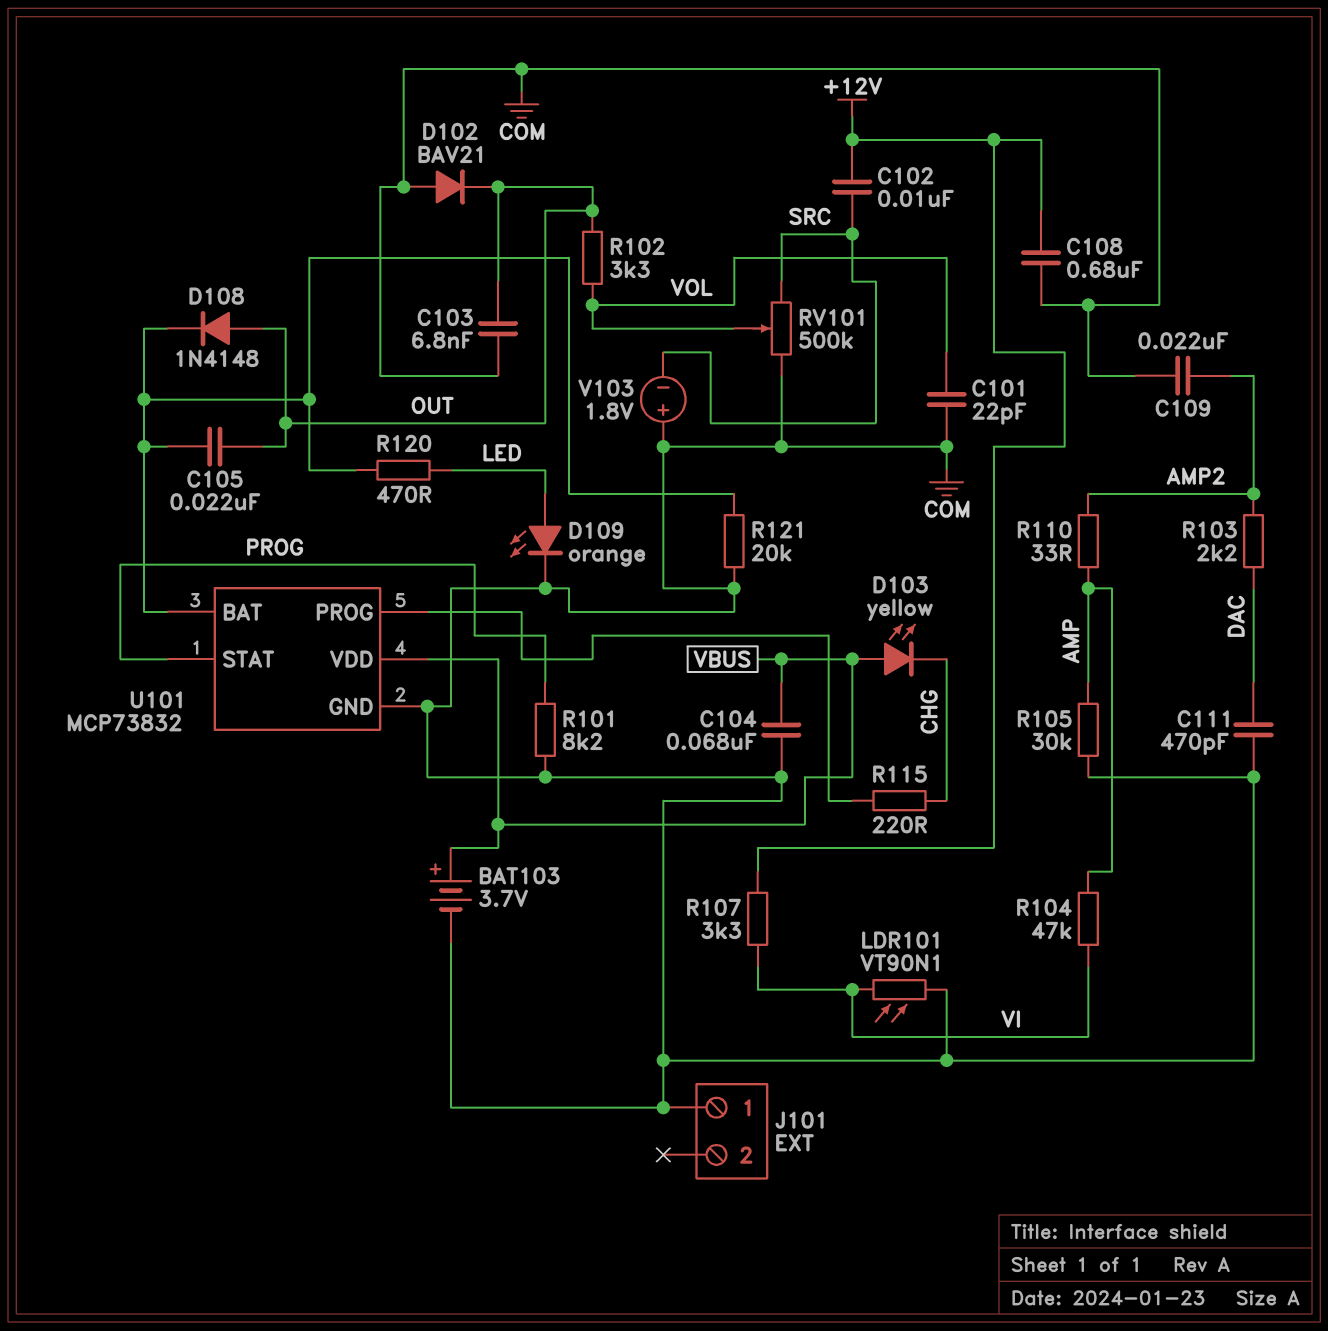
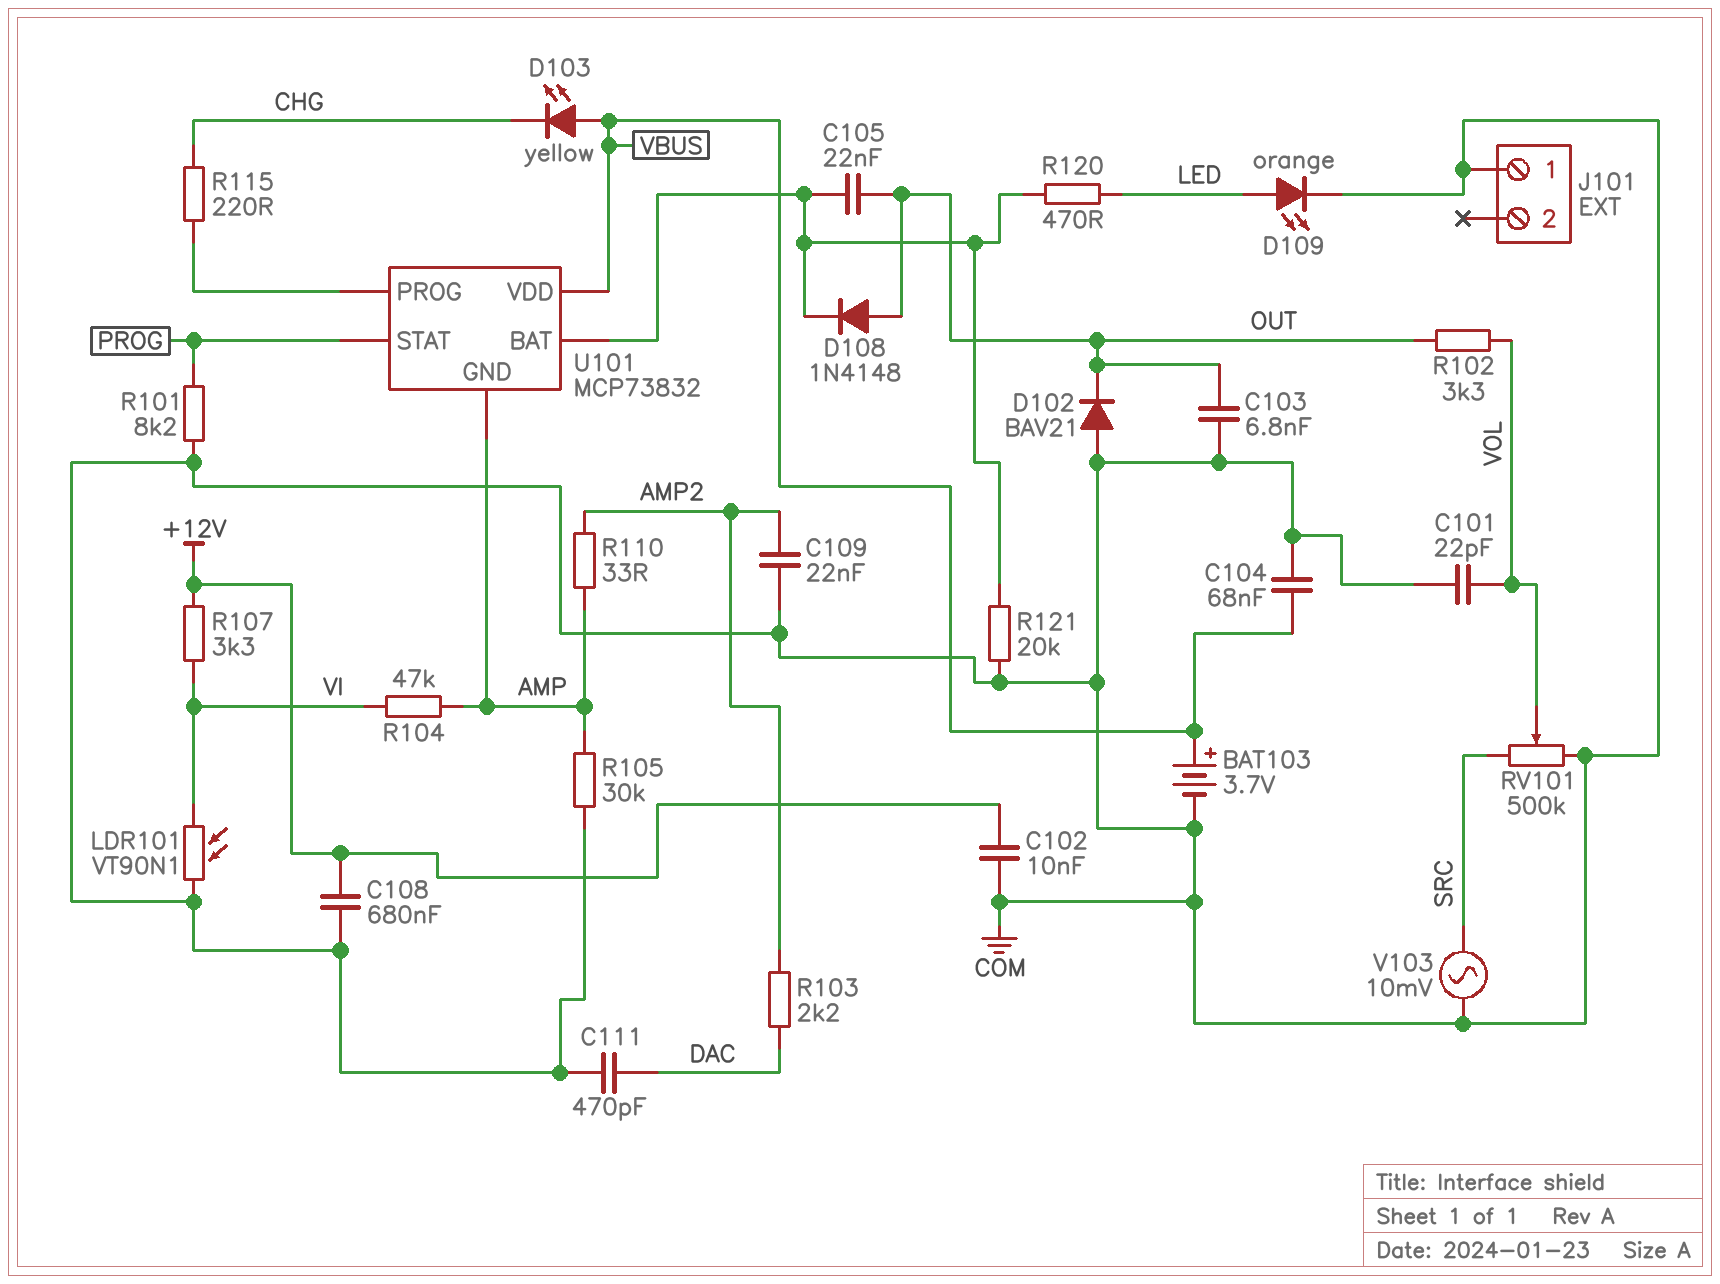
C102: 10nF (+12V, SRC) -> 10nF (+12V, COM)
U101 pin GND: COM -> AMP
V103: 1.8V (plus COM, minus SRC) -> AC 10mV (COM, SRC)

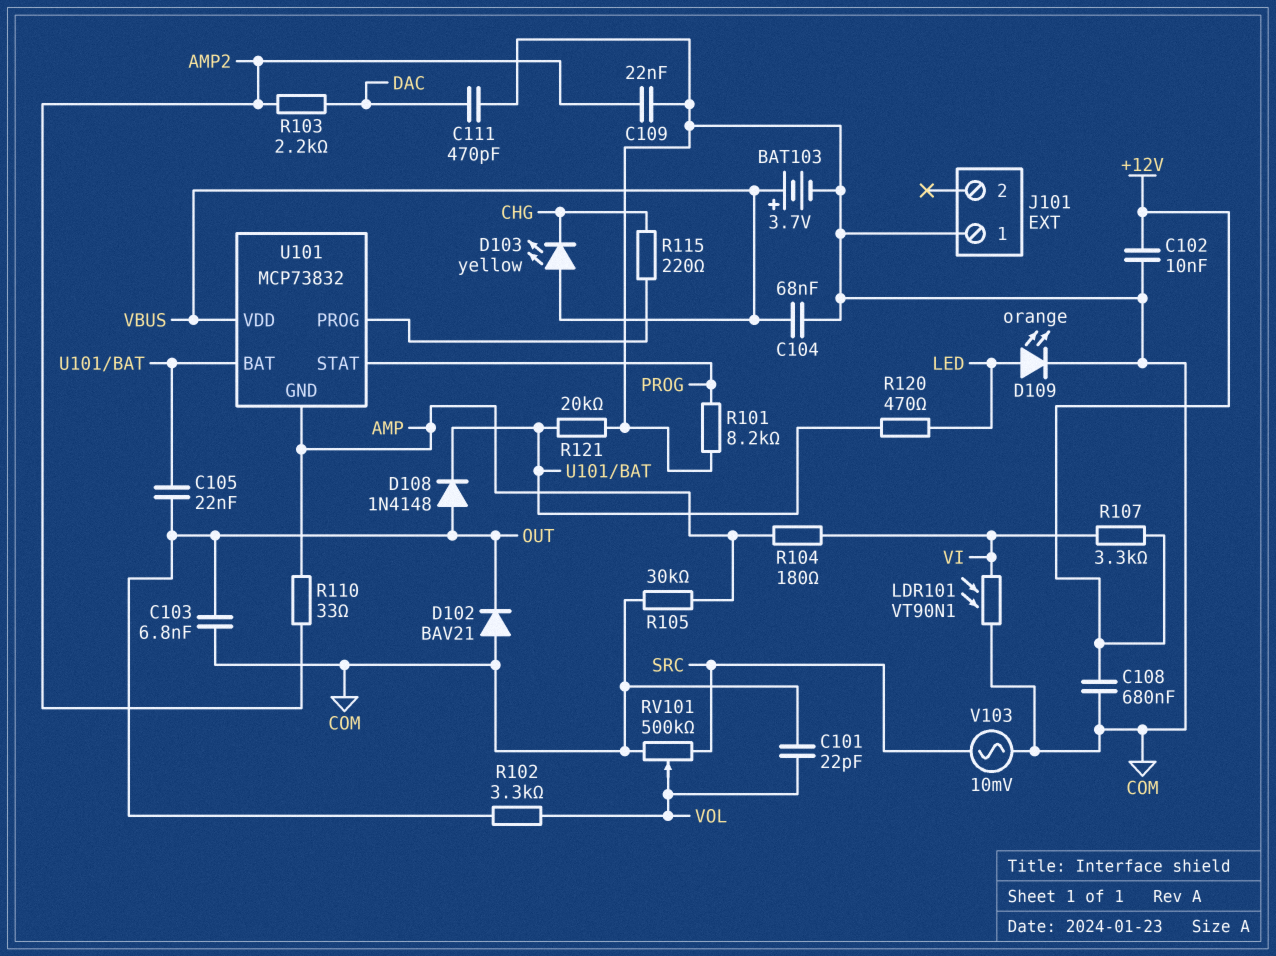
R104: 47k (AMP, VI) -> 180 (AMP, VI)

